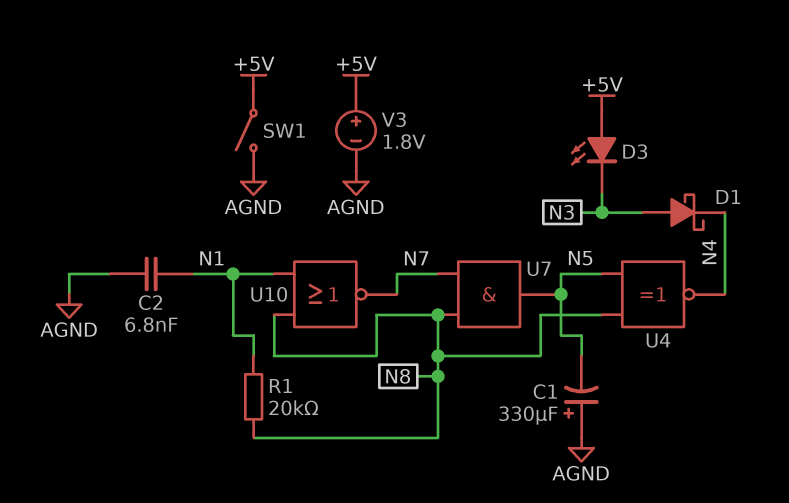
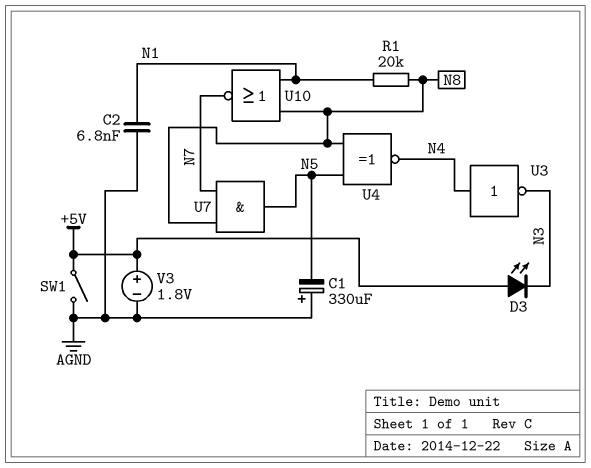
D1: schottky (A N3, K N4) -> none
U3: none -> NOT (in N4, out N3)

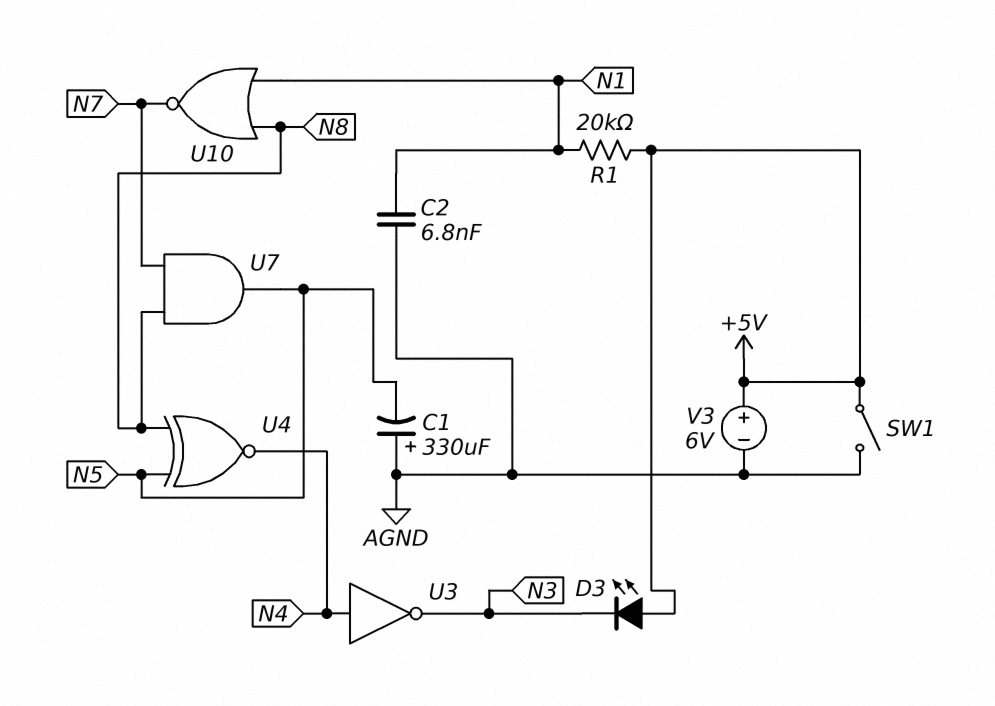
R1: 20k (N1, N8) -> 20k (+5V, N1)
V3: 1.8V (plus +5V, minus AGND) -> 6V (plus +5V, minus AGND)

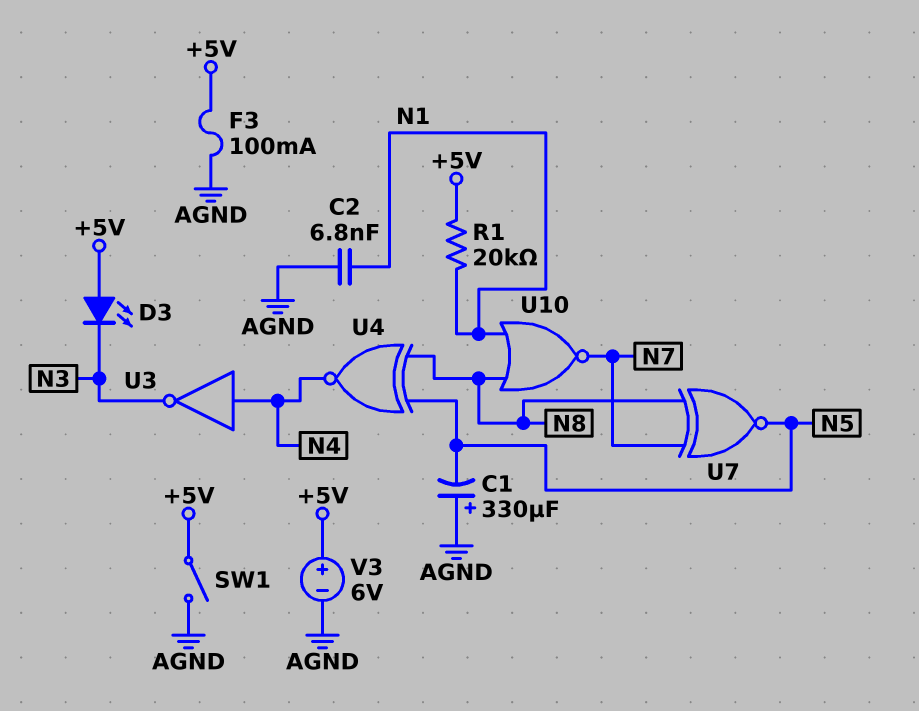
F3: none -> 100mA (+5V, AGND)
U7: AND (in N7, in N8, out N5) -> XNOR (in N7, in N8, out N5)

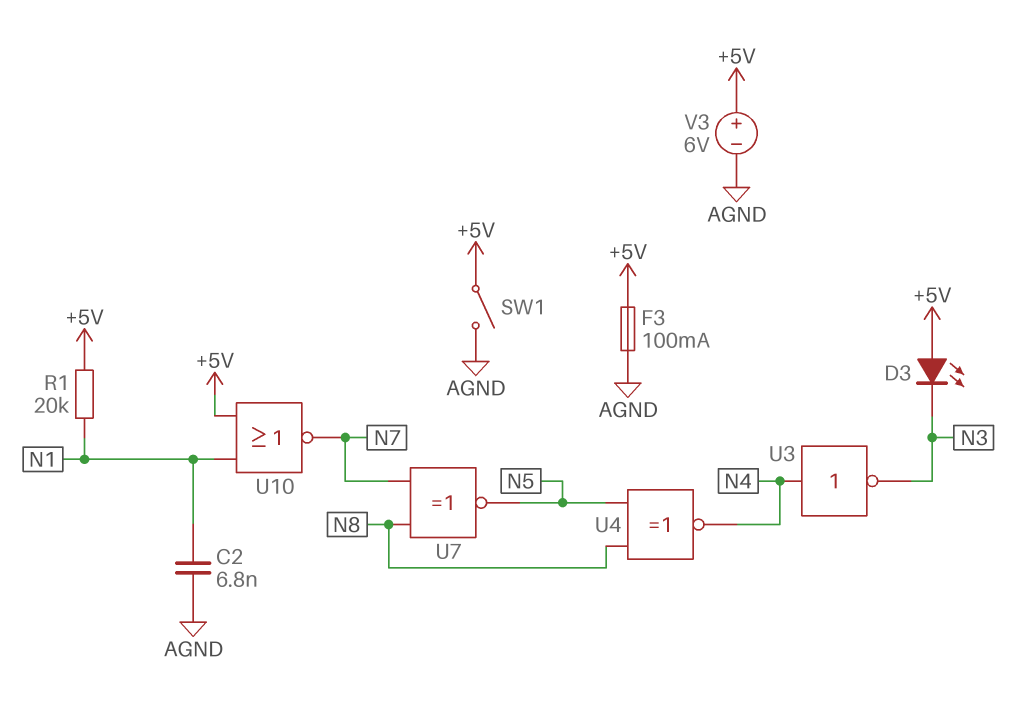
C1: 330uF (plus AGND, minus N5) -> none
U10: NOR (in N1, in N8, out N7) -> NOR (in +5V, in N1, out N7)

